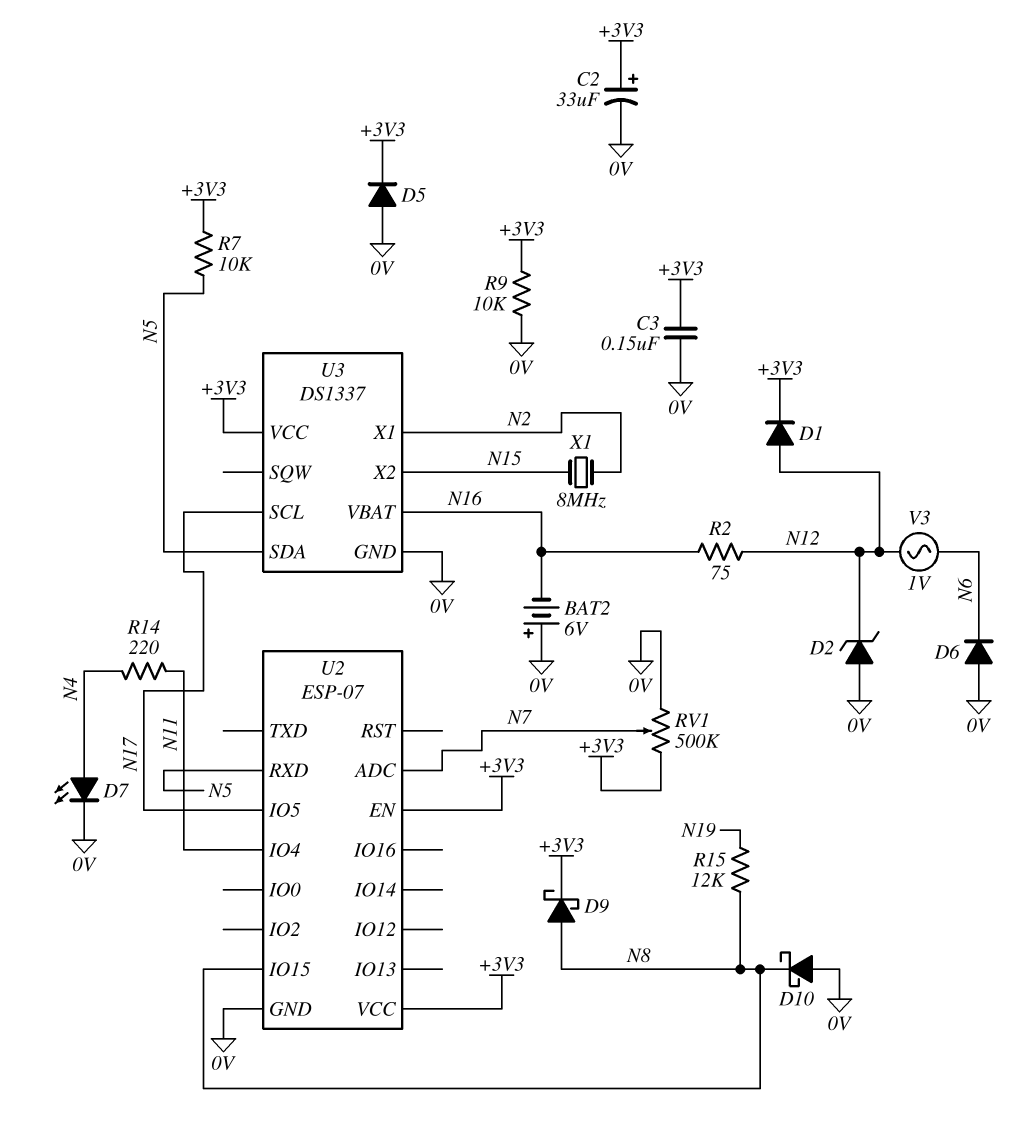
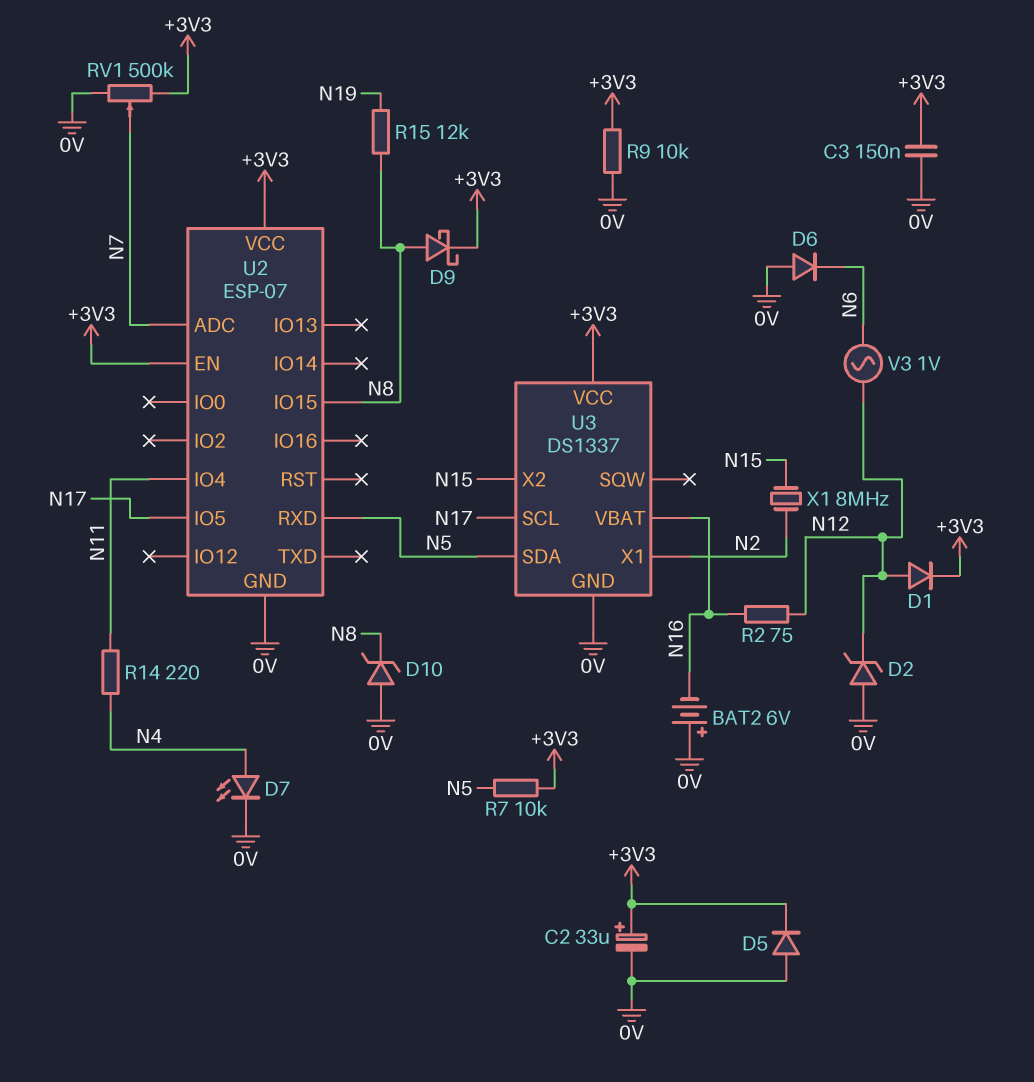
D10: schottky (A 0V, K N8) -> zener (A 0V, K N8)

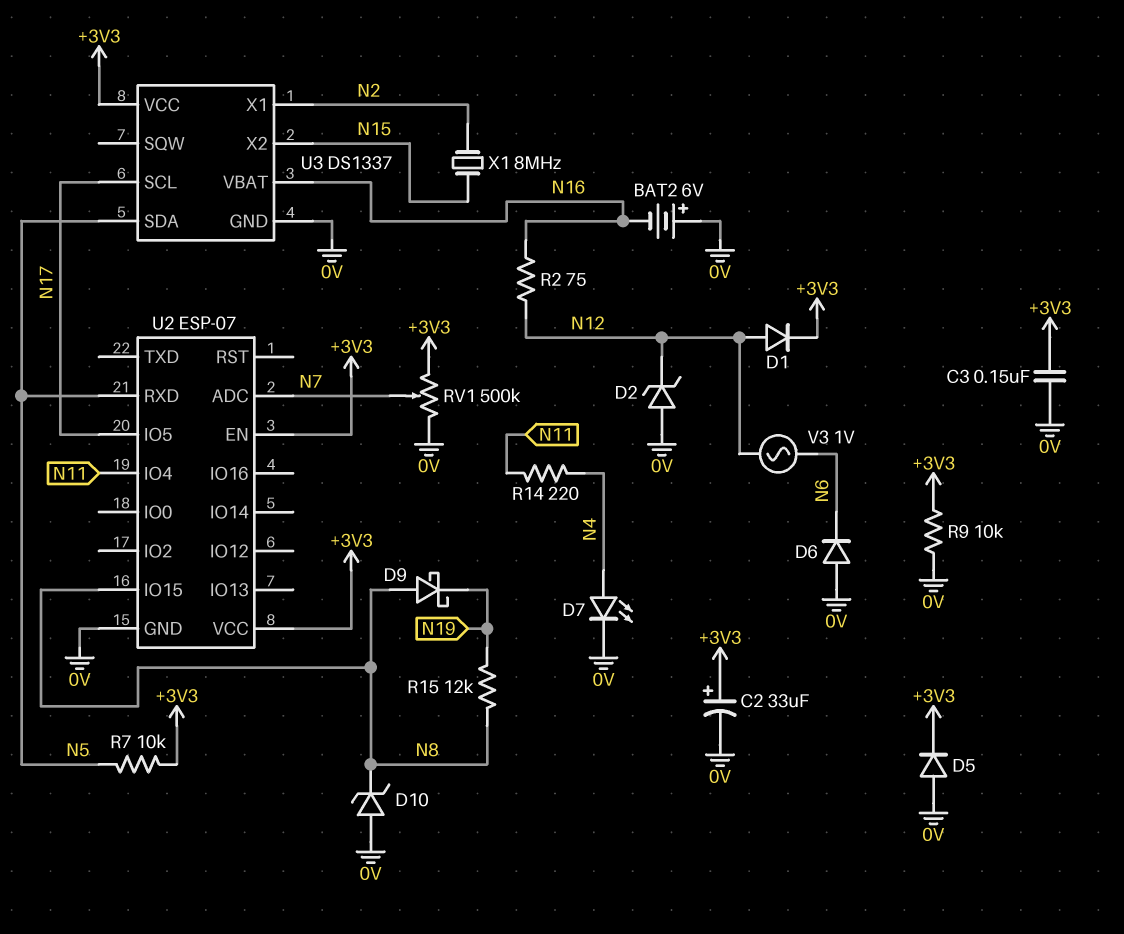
D9: schottky (A N8, K +3V3) -> schottky (A N8, K N19)

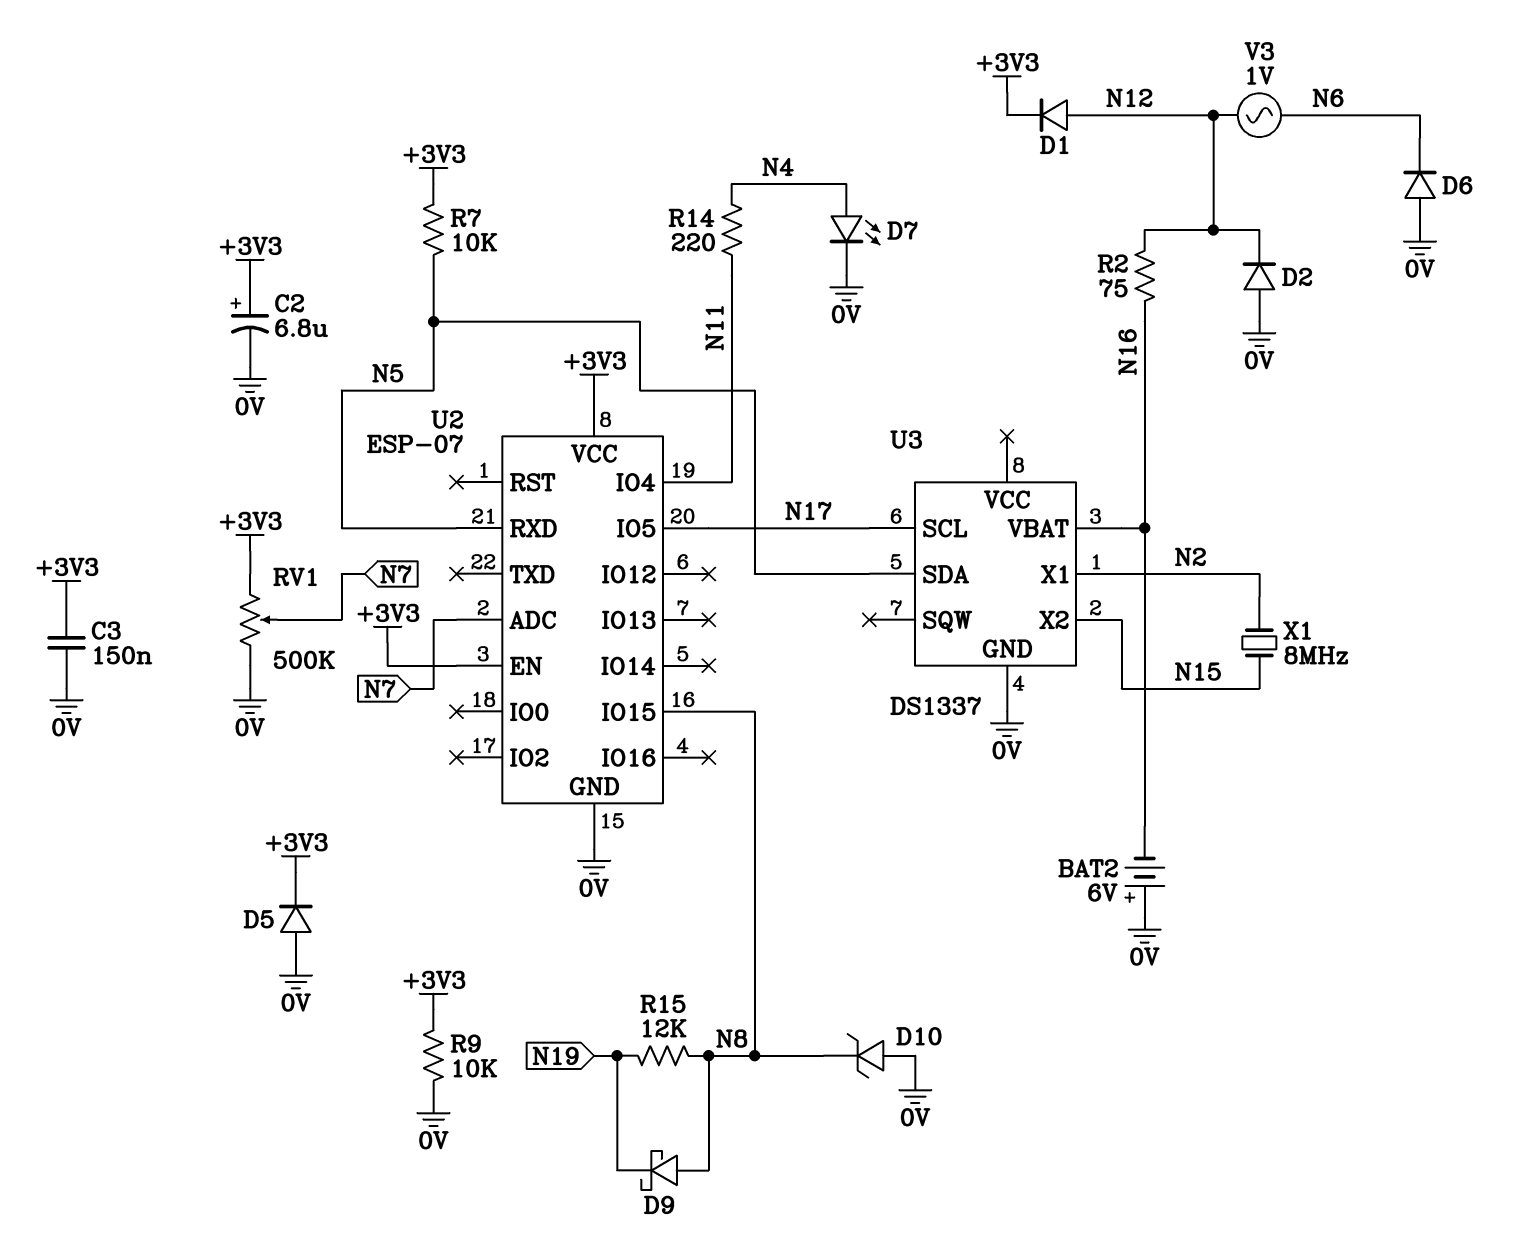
C2: 33uF (plus +3V3, minus 0V) -> 6.8uF (plus +3V3, minus 0V)
D2: zener (A 0V, K N12) -> diode (A 0V, K N12)
U3 pin VCC: +3V3 -> none

